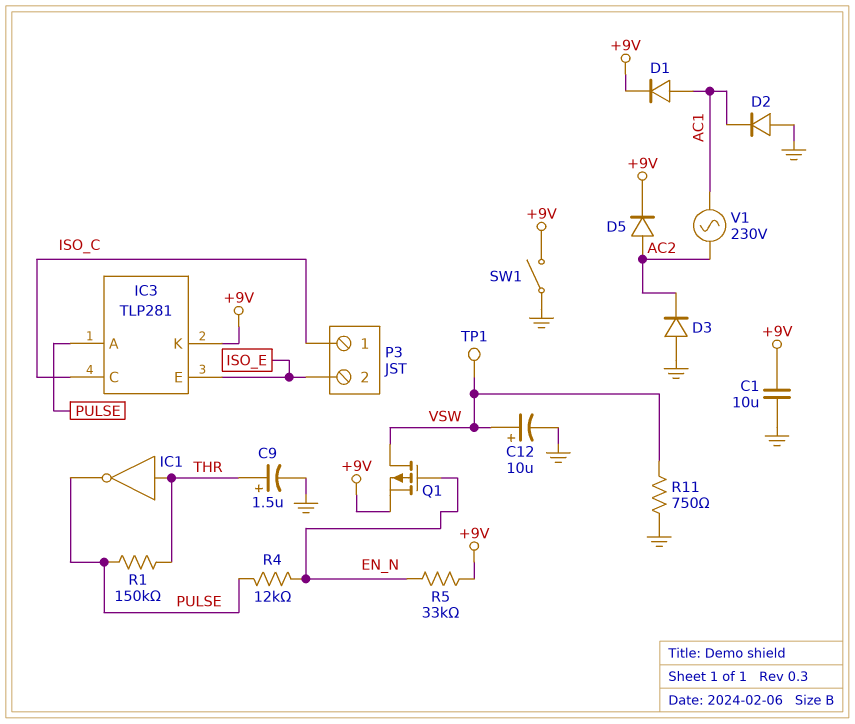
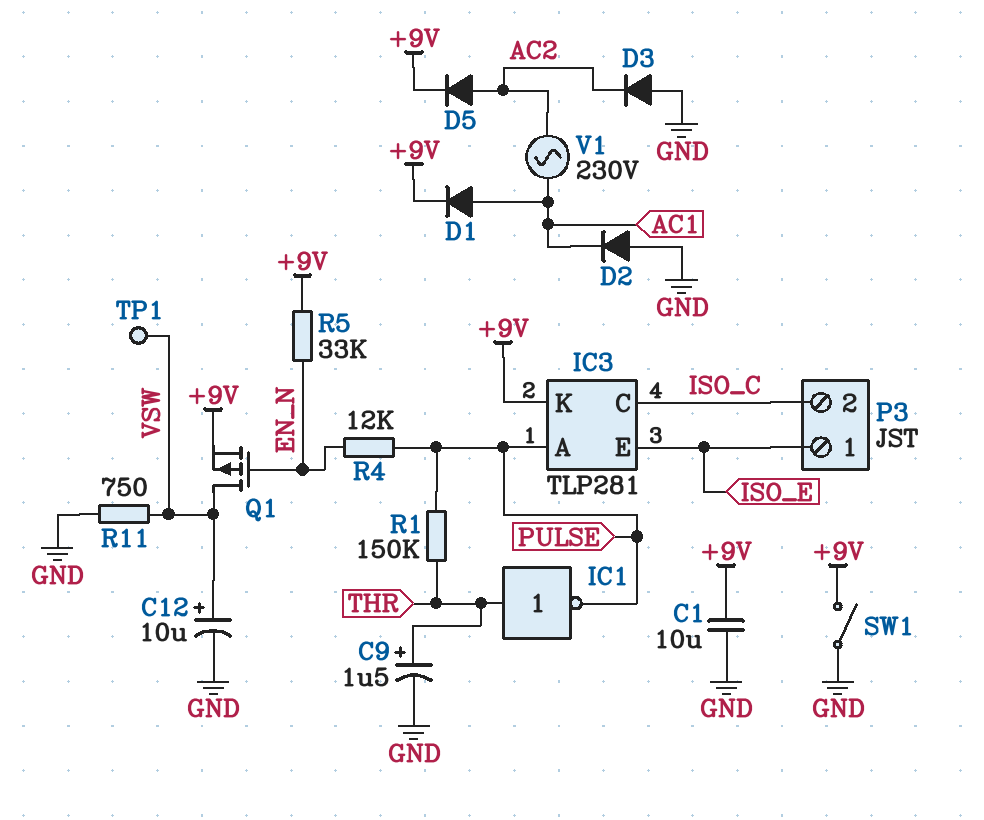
P3 pin 1: ISO_C -> ISO_E
P3 pin 2: ISO_E -> ISO_C

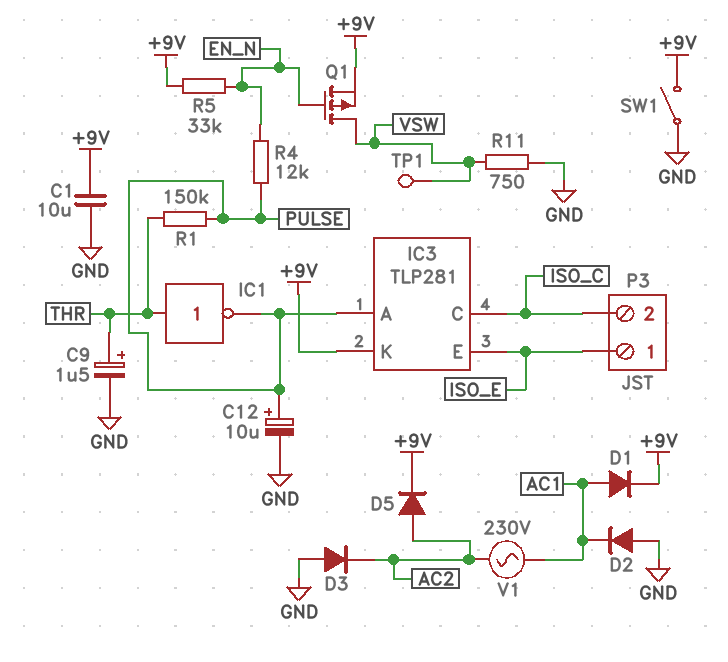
C12: 10uF (plus VSW, minus GND) -> 10uF (plus PULSE, minus GND)

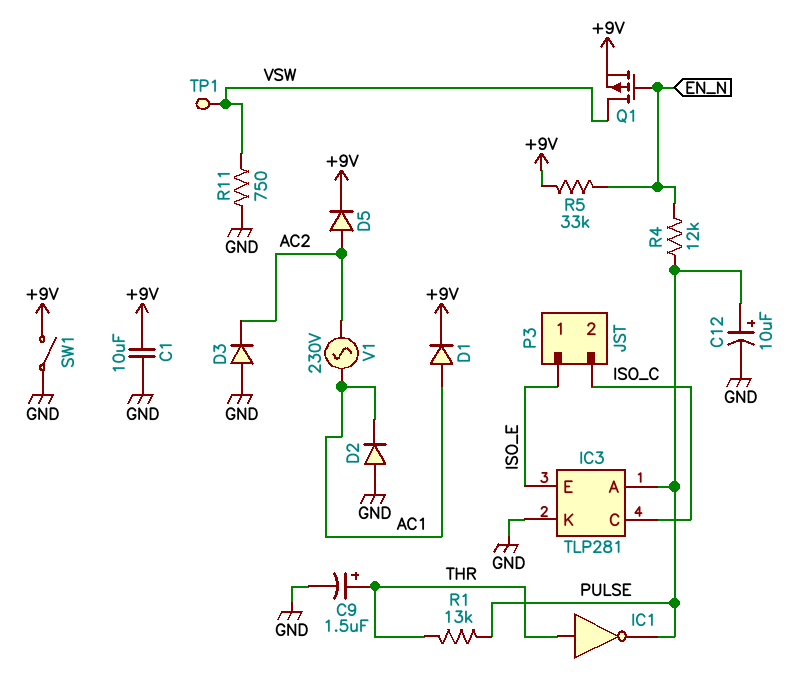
IC3 pin K: +9V -> GND
R1: 150k (PULSE, THR) -> 13k (PULSE, THR)

